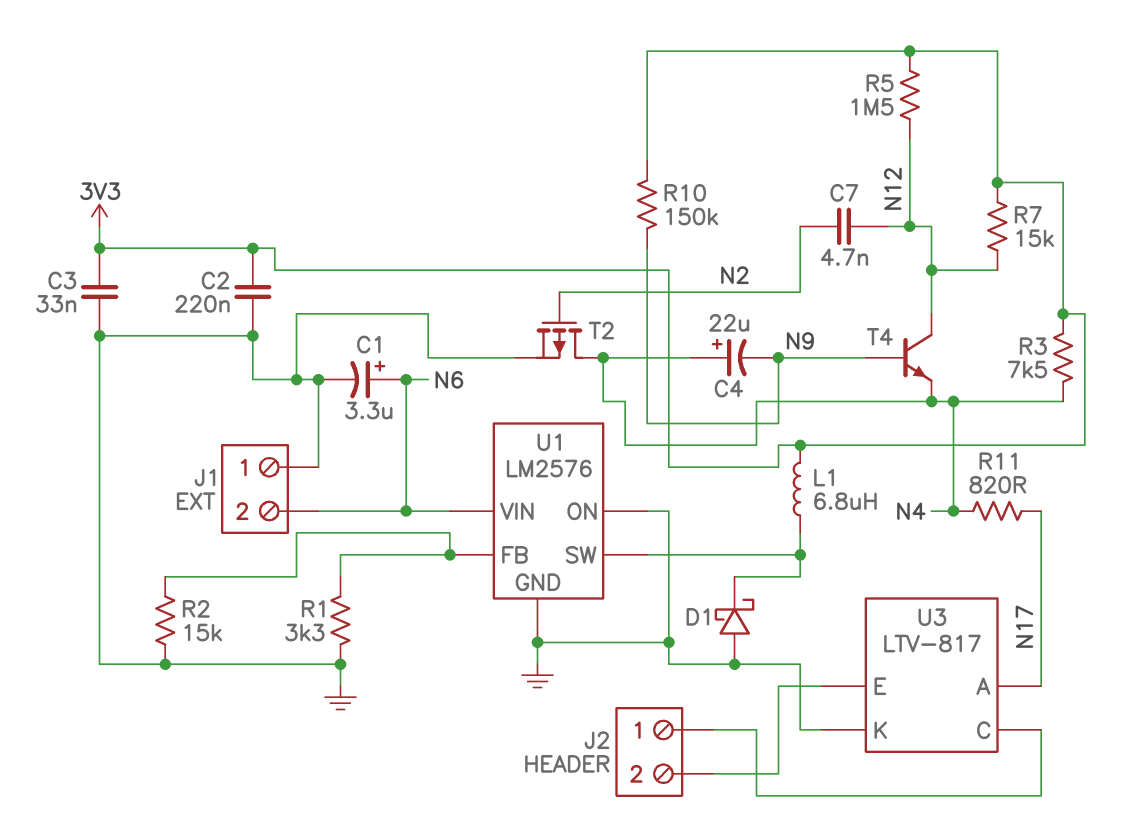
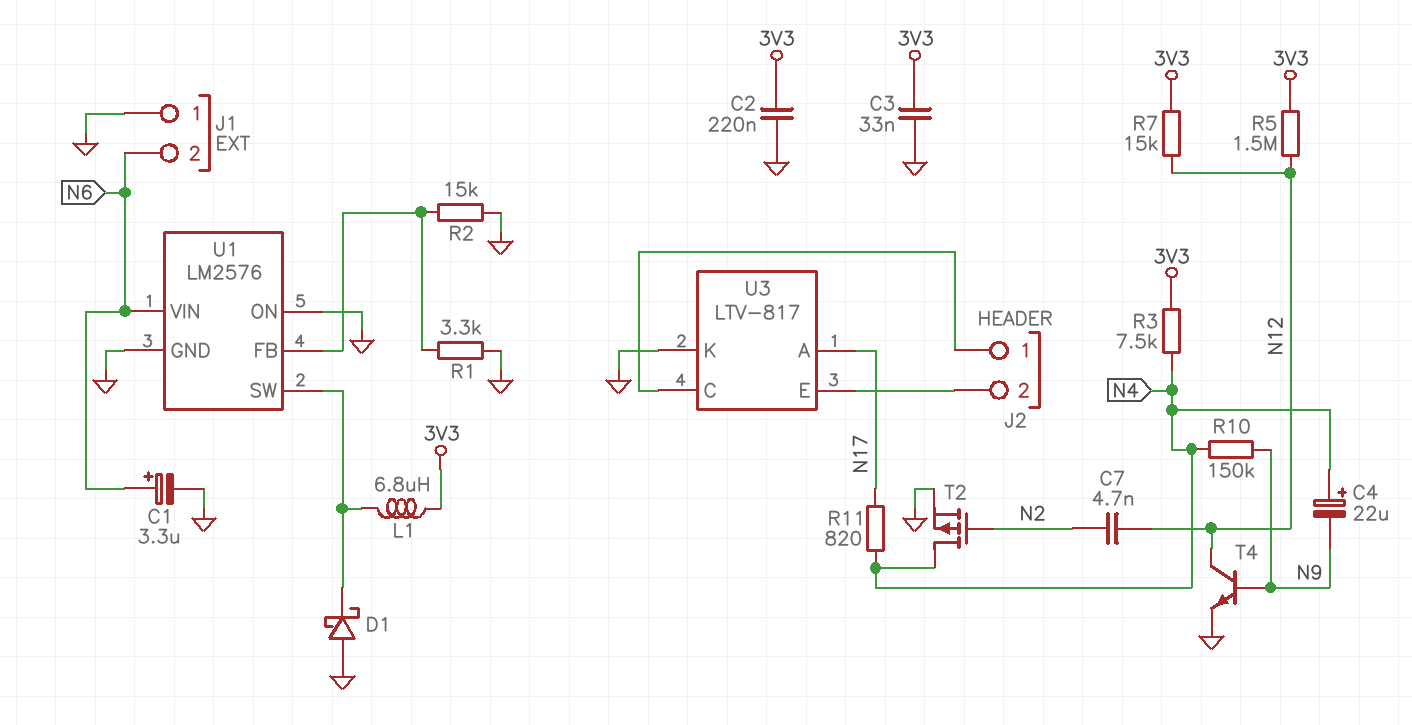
R10: 150k (3V3, N9) -> 150k (N4, N9)
T4: NPN (B N9, C N12, E N4) -> NPN (B N9, C N12, E GND)

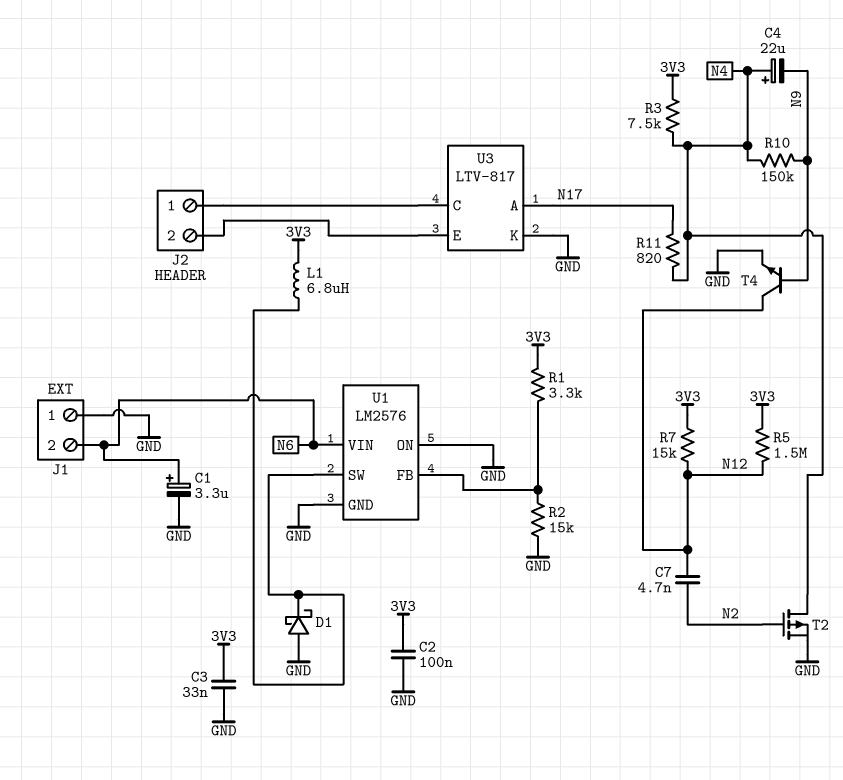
C2: 220nF (3V3, GND) -> 100nF (3V3, GND)
R1: 3.3k (GND, U1/FB) -> 3.3k (3V3, U1/FB)

